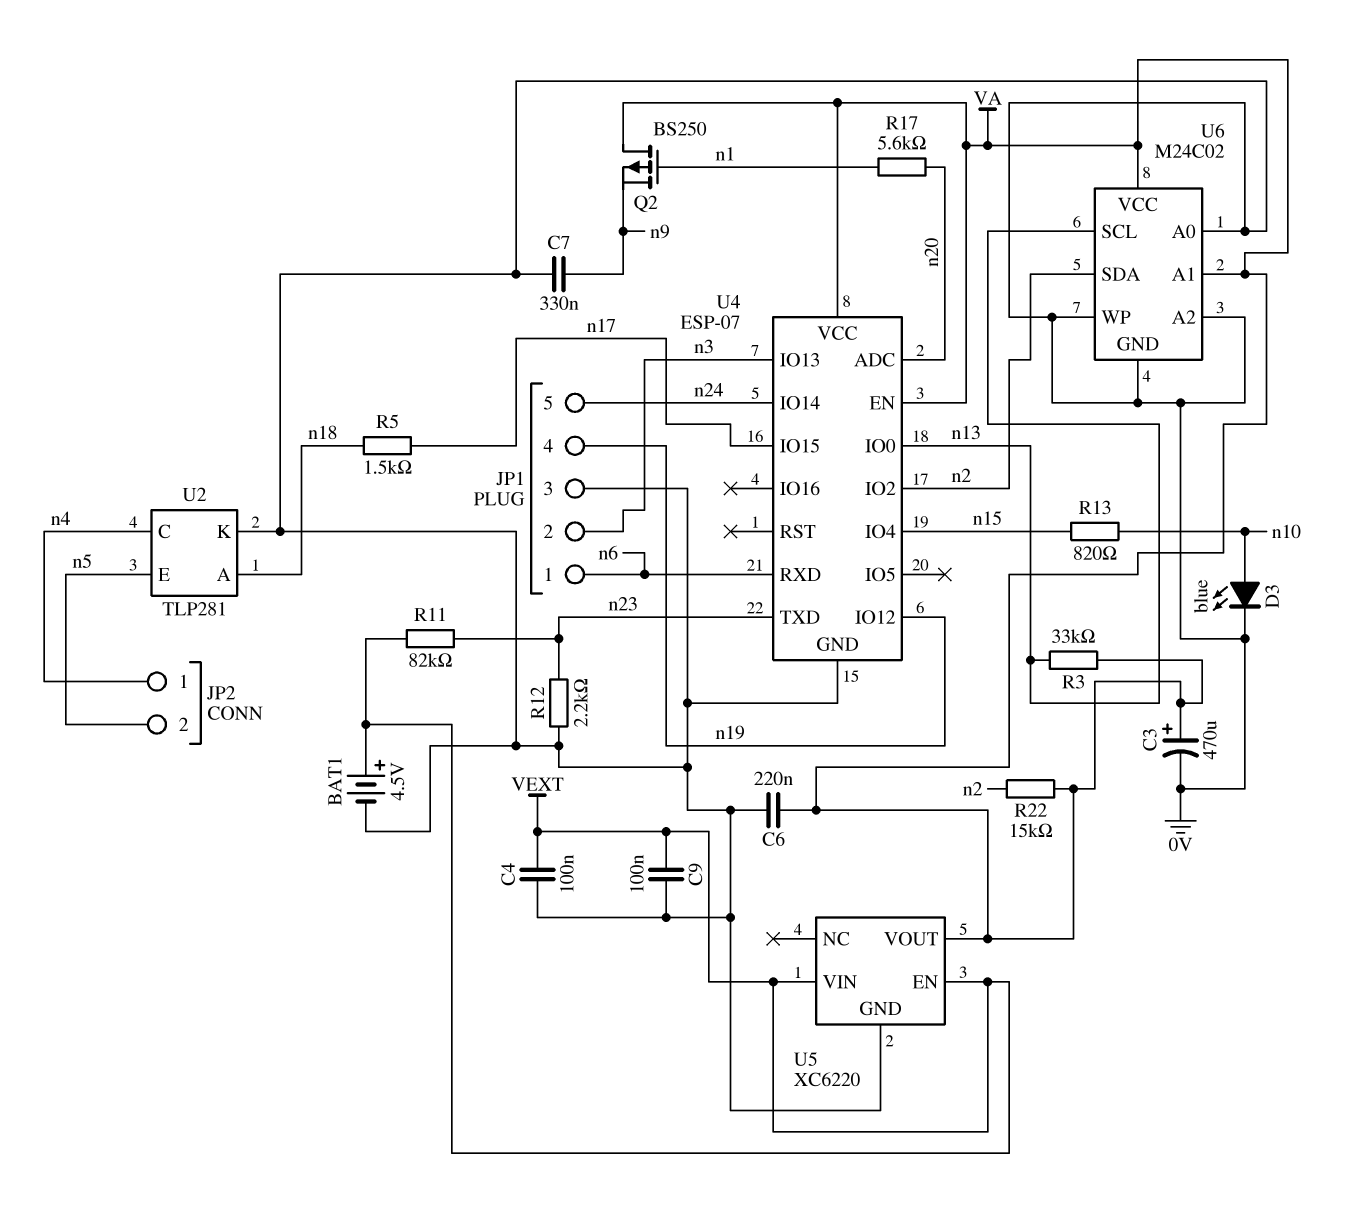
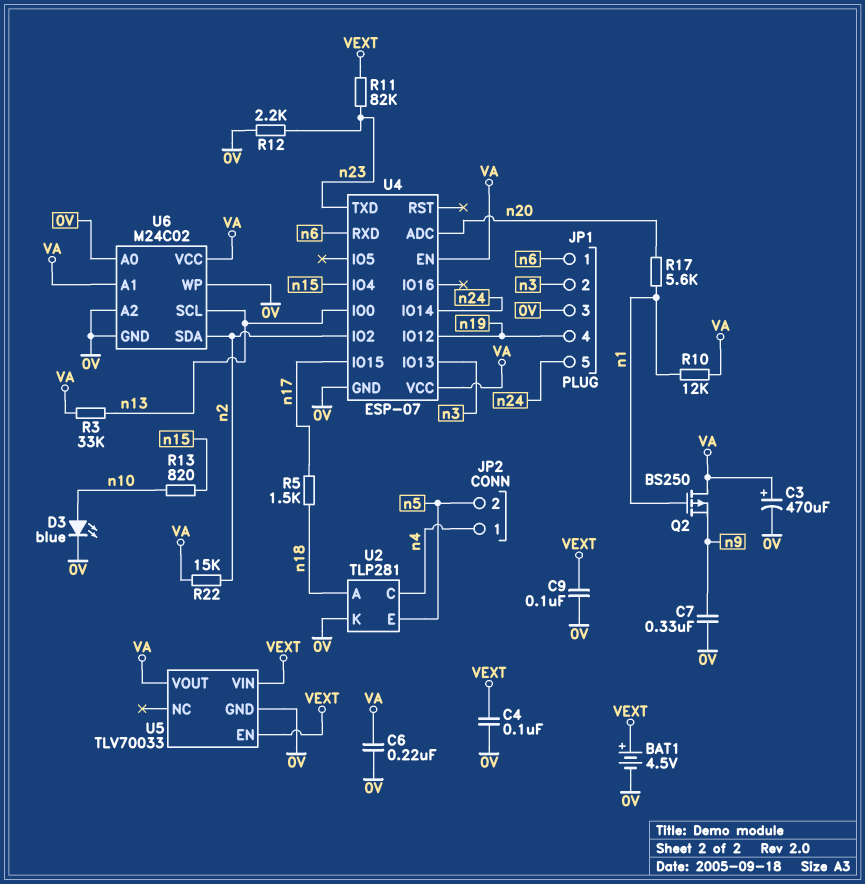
R10: none -> 12k (VA, n1)
U5: XC6220 -> TLV70033

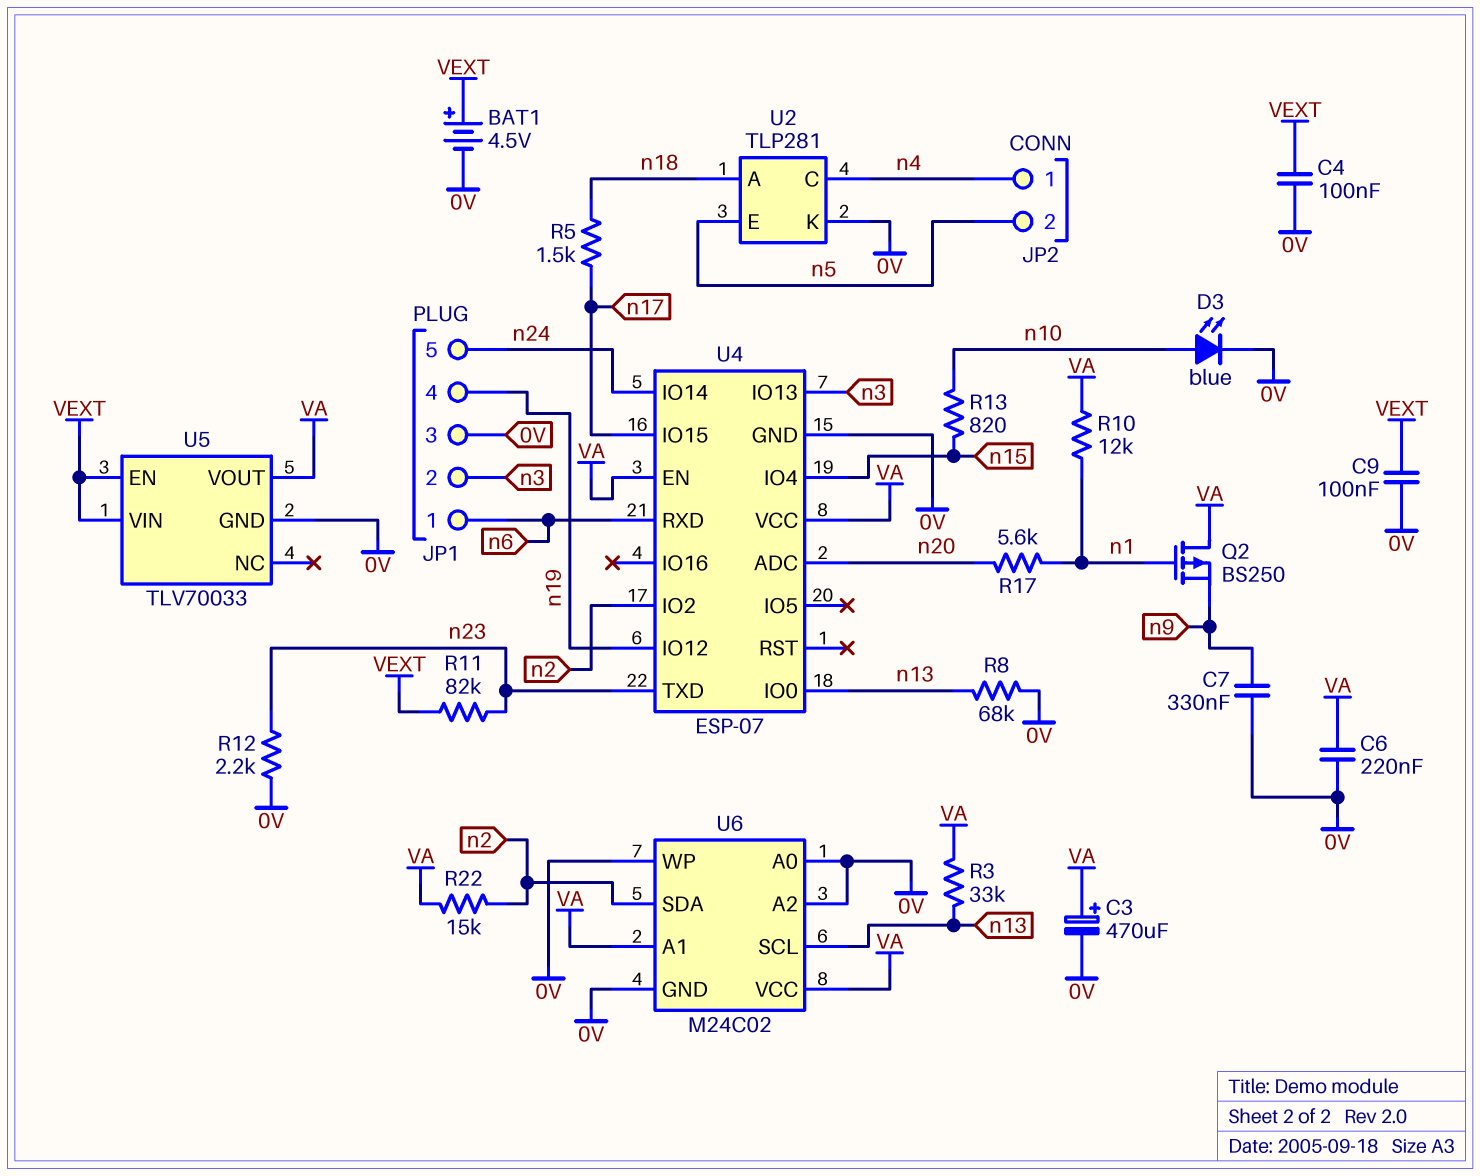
R8: none -> 68k (0V, n13)

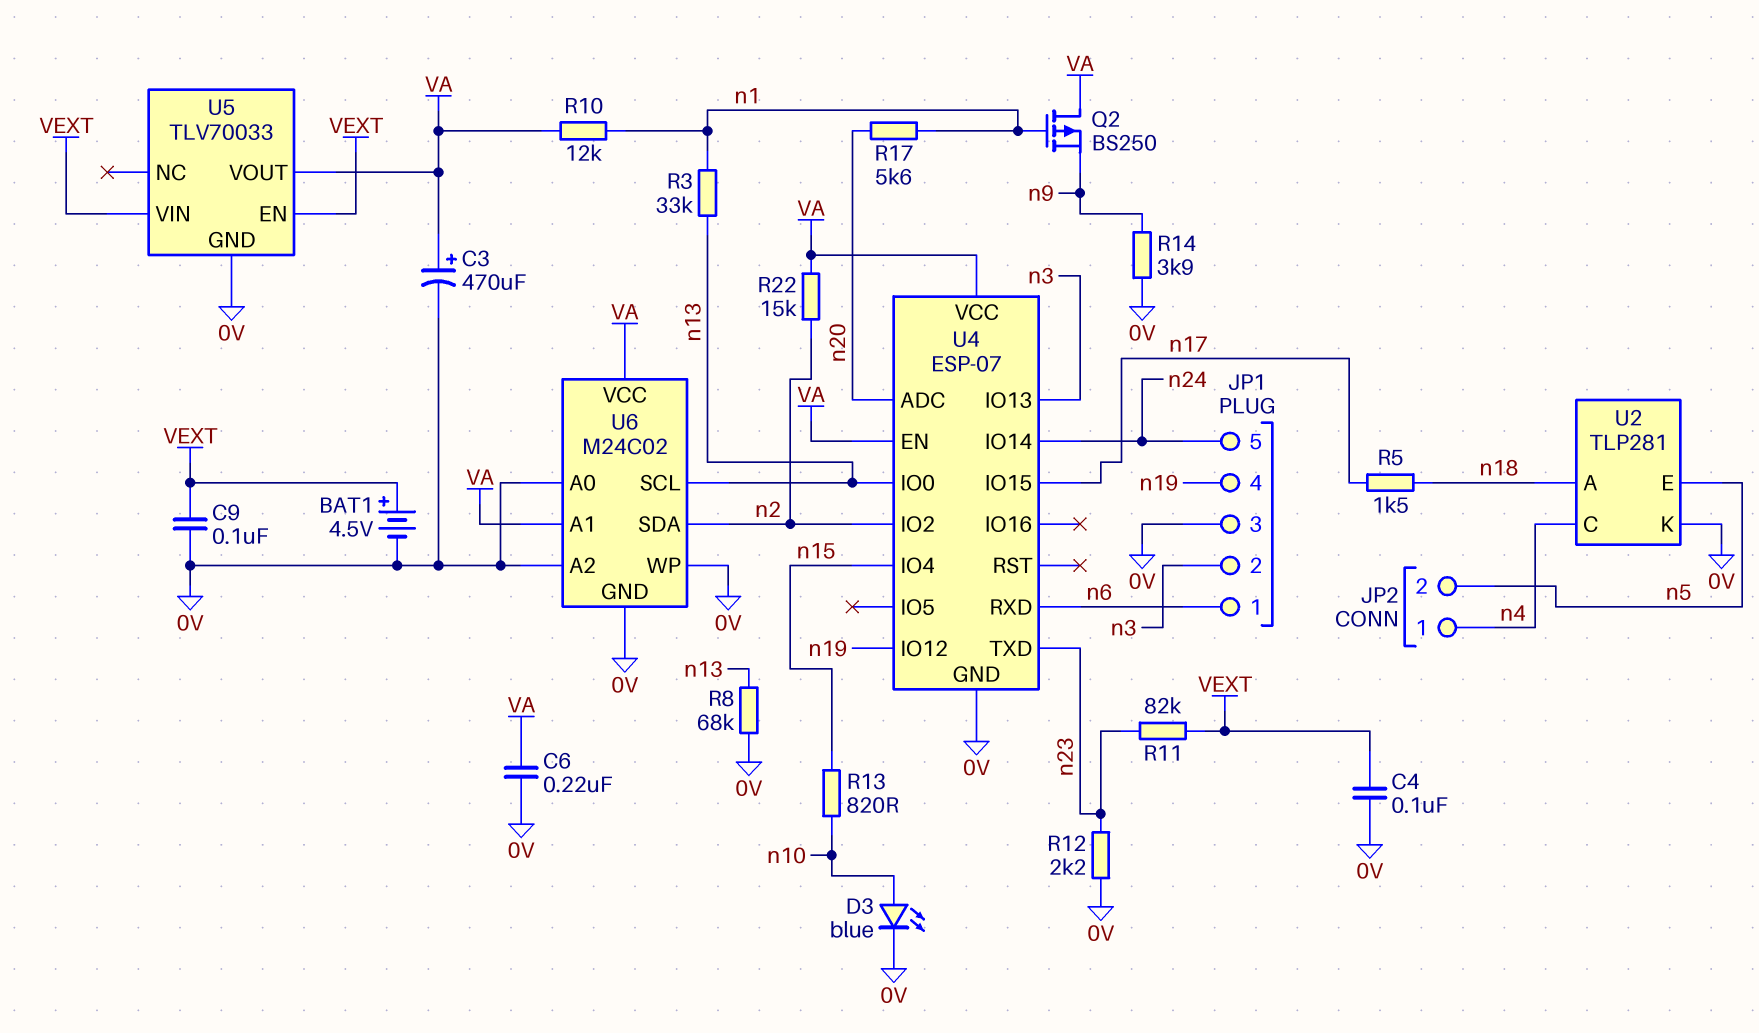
C7: 330nF (0V, n9) -> none
R3: 33k (VA, n13) -> 33k (n1, n13)
R14: none -> 3.9k (0V, n9)

